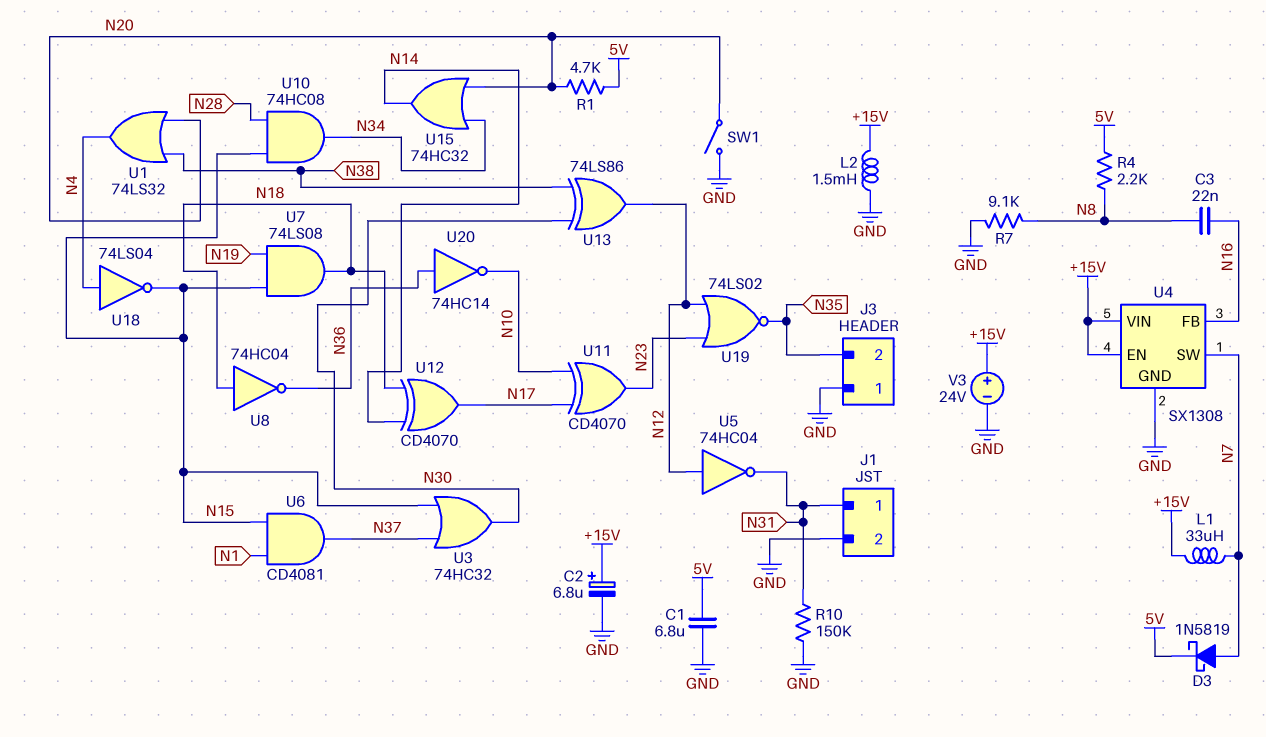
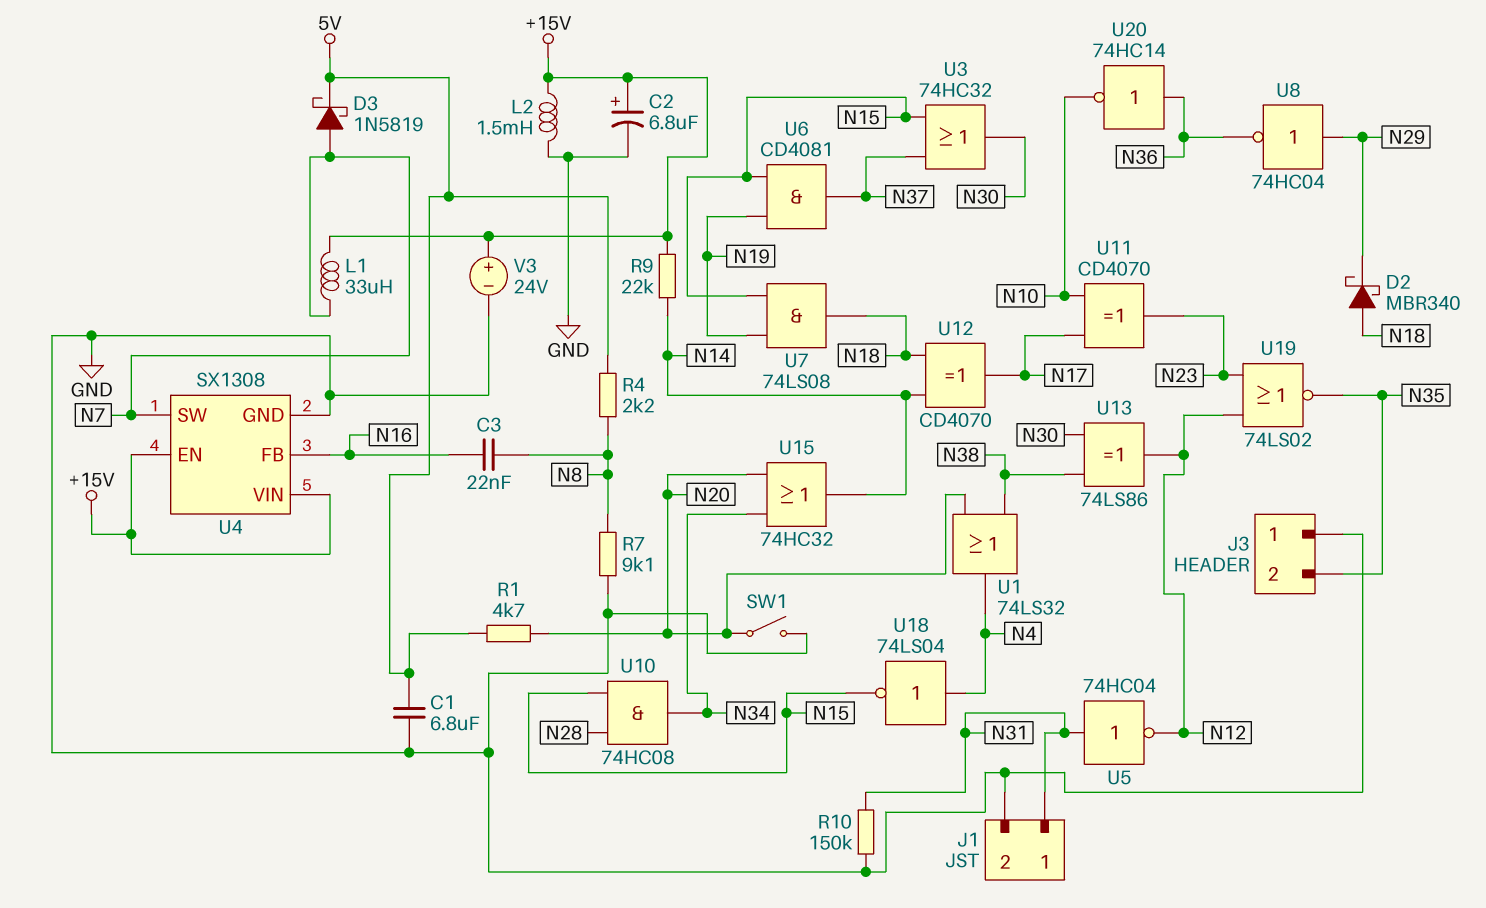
D2: none -> schottky MBR340 (A N18, K N29)
R9: none -> 22k (+15V, N14)
U5: NOT 74HC04 (in N12, out N31) -> NOT 74HC04 (in N31, out N12)
U6: AND CD4081 (in N1, in N15, out N37) -> AND CD4081 (in N15, in N19, out N37)
U8: NOT 74HC04 (in N18, out N36) -> NOT 74HC04 (in N29, out N36)

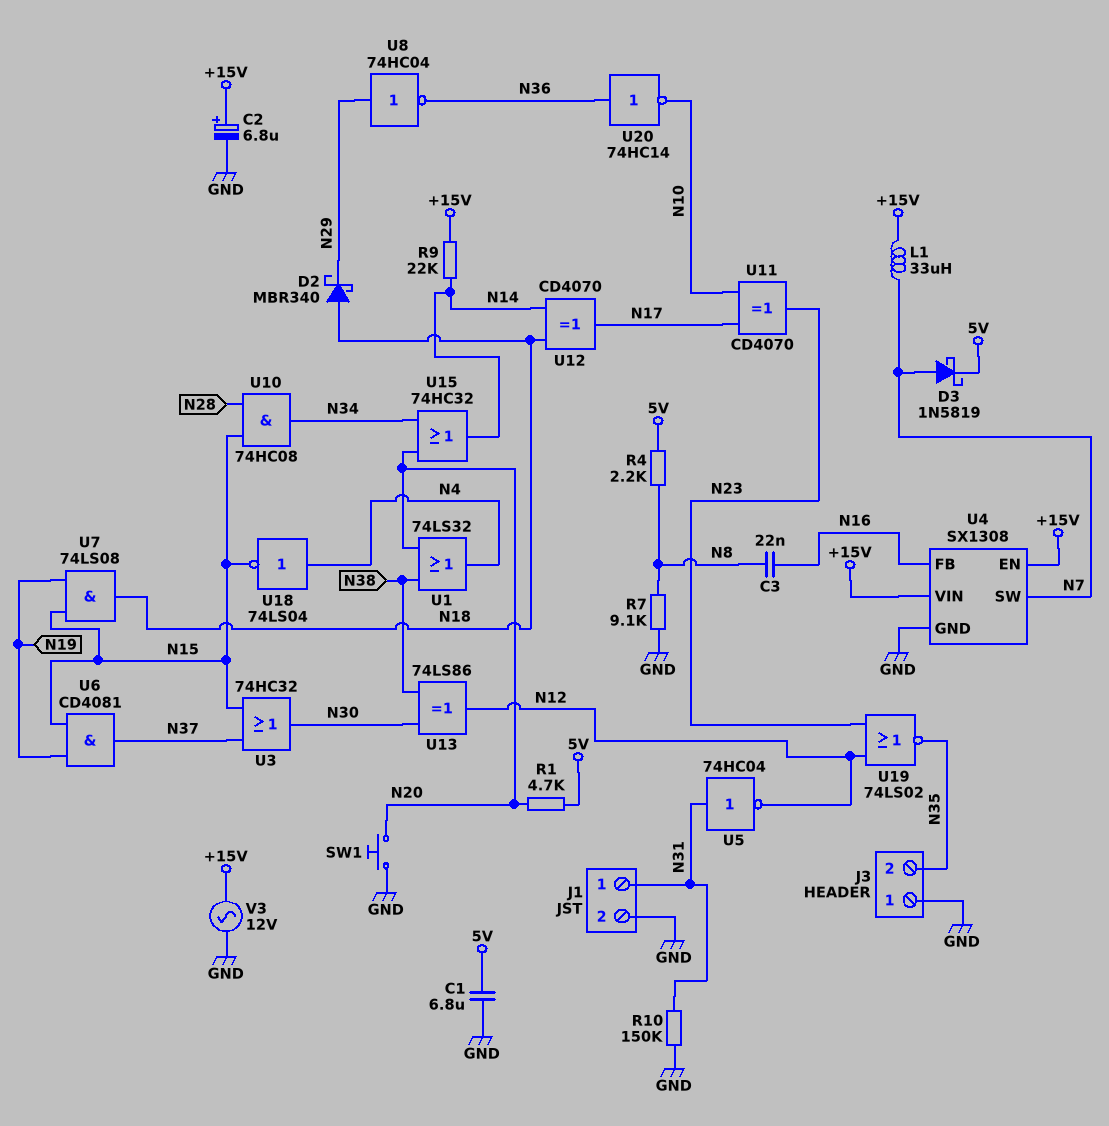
L2: 1.5mH (+15V, GND) -> none
SW1: switch (GND, N20) -> button (GND, N20)
V3: 24V (plus +15V, minus GND) -> AC 12V (+15V, GND)

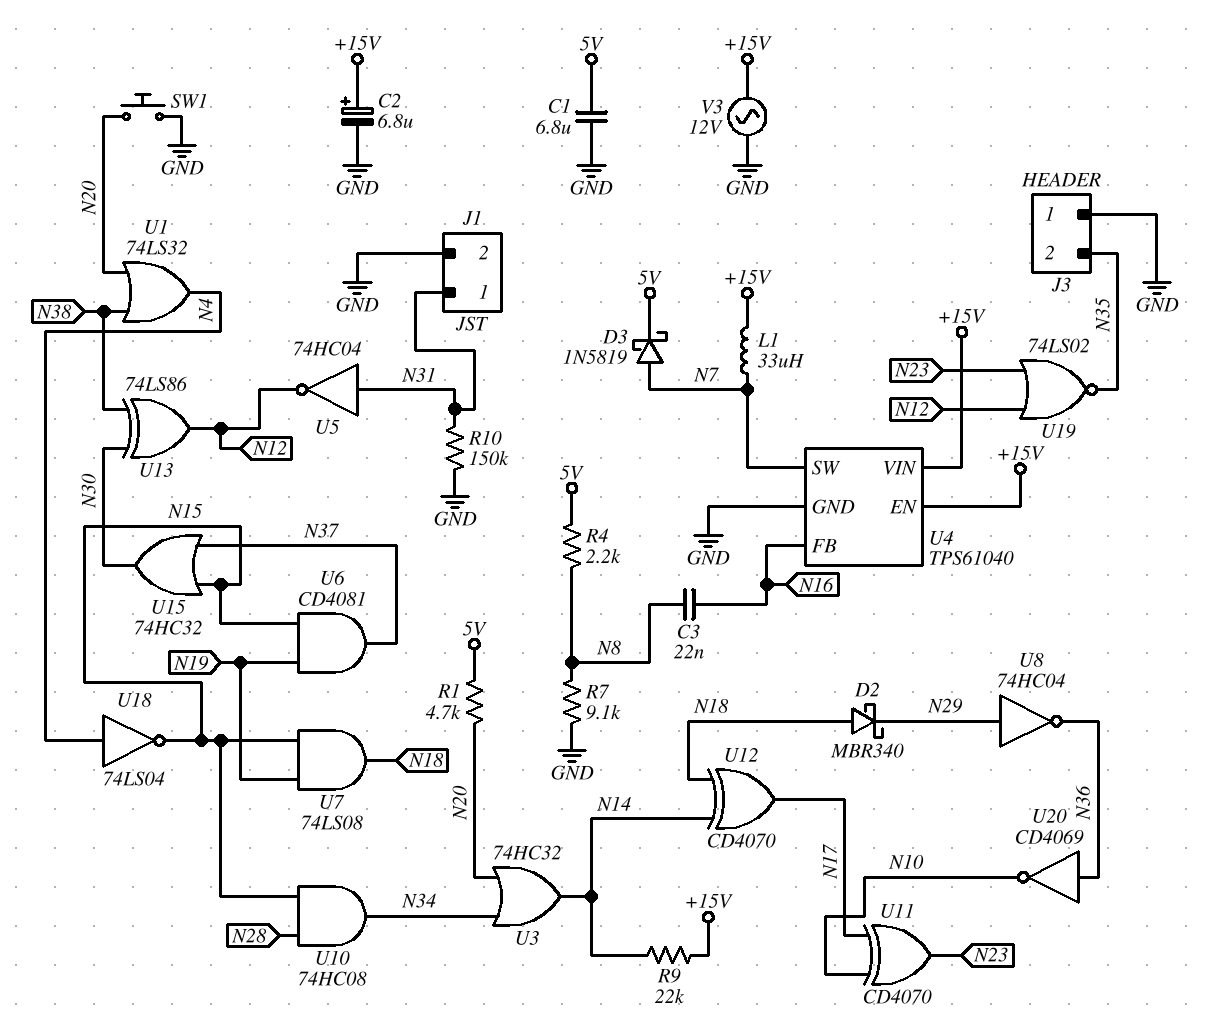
U3: OR 74HC32 (in N15, in N37, out N30) -> OR 74HC32 (in N20, in N34, out N14)
U4: SX1308 -> TPS61040
U15: OR 74HC32 (in N20, in N34, out N14) -> OR 74HC32 (in N15, in N37, out N30)
U20: NOT 74HC14 (in N36, out N10) -> NOT CD4069 (in N36, out N10)

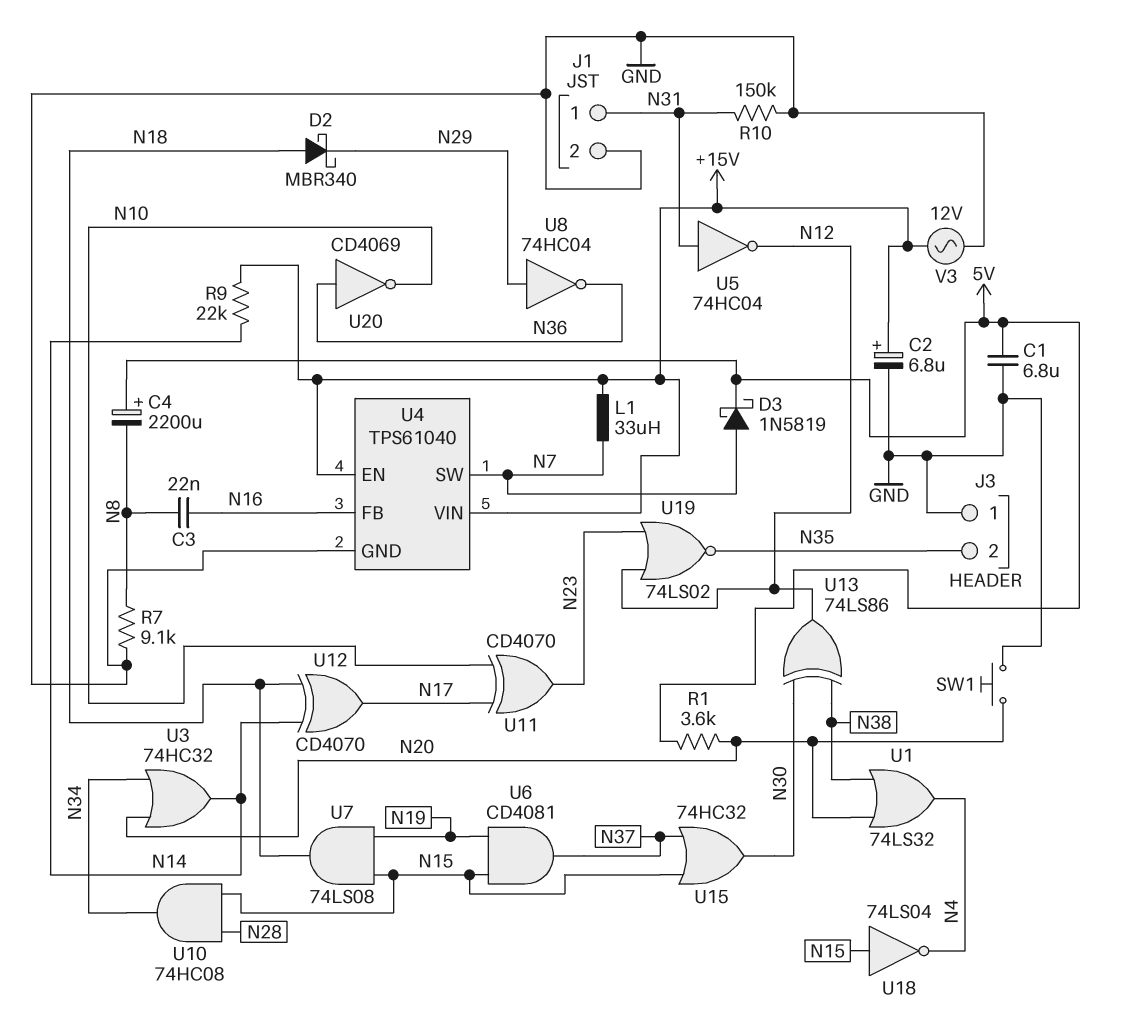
C4: none -> 2200uF (plus 5V, minus N8)
R1: 4.7k (5V, N20) -> 3.6k (5V, N20)
R4: 2.2k (5V, N8) -> none
U18: NOT 74LS04 (in N4, out N15) -> NOT 74LS04 (in N15, out N4)

